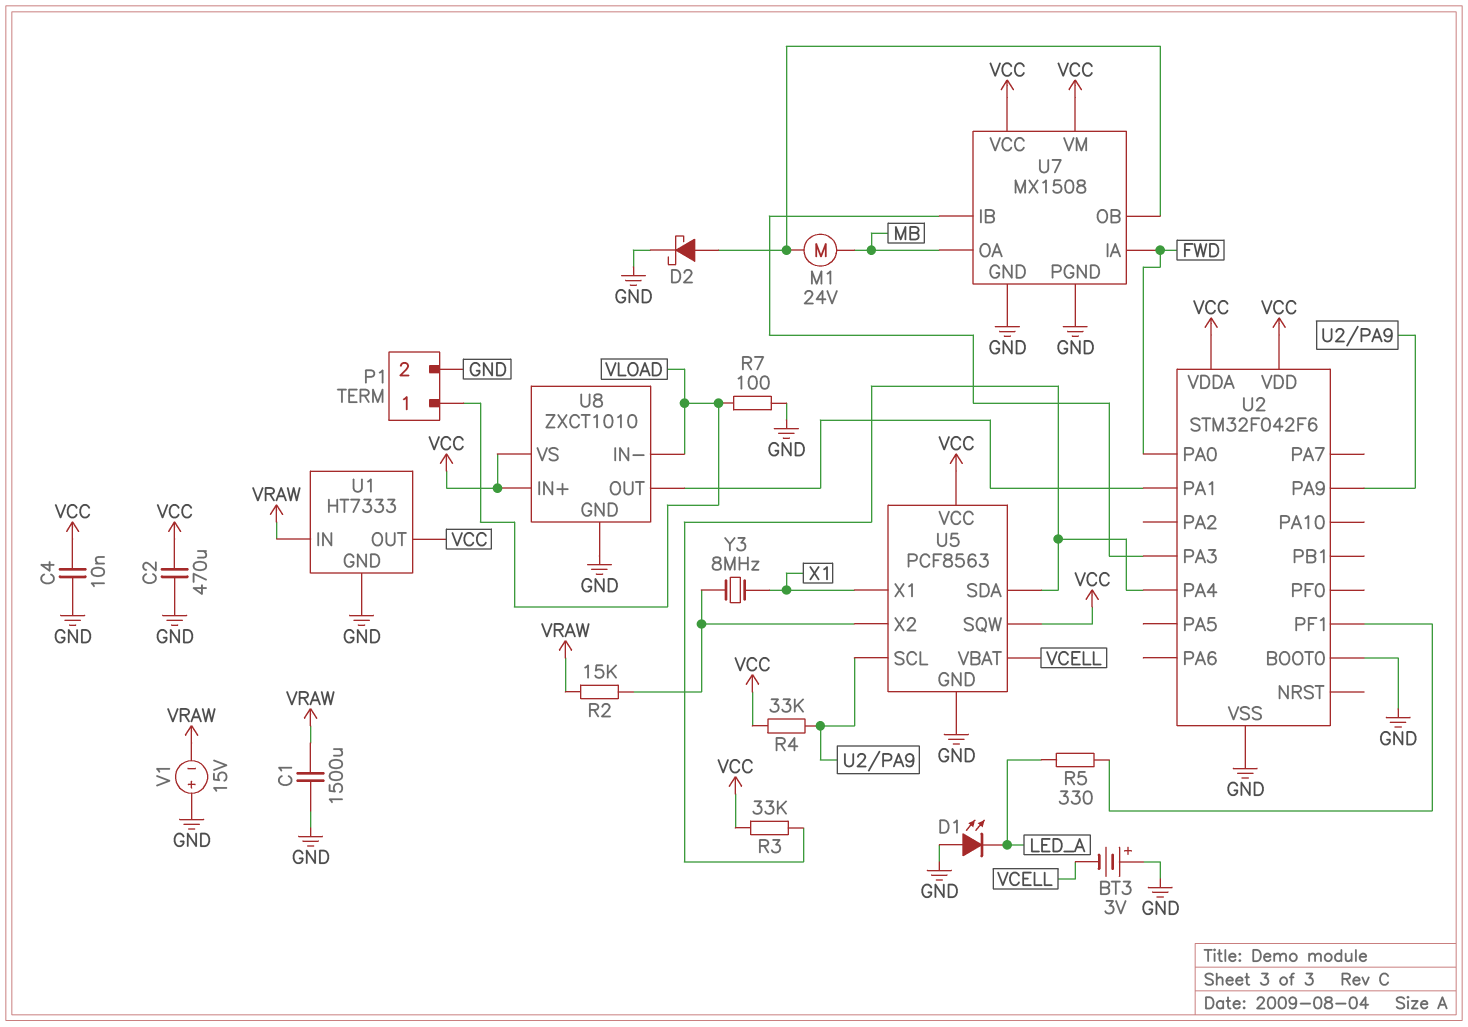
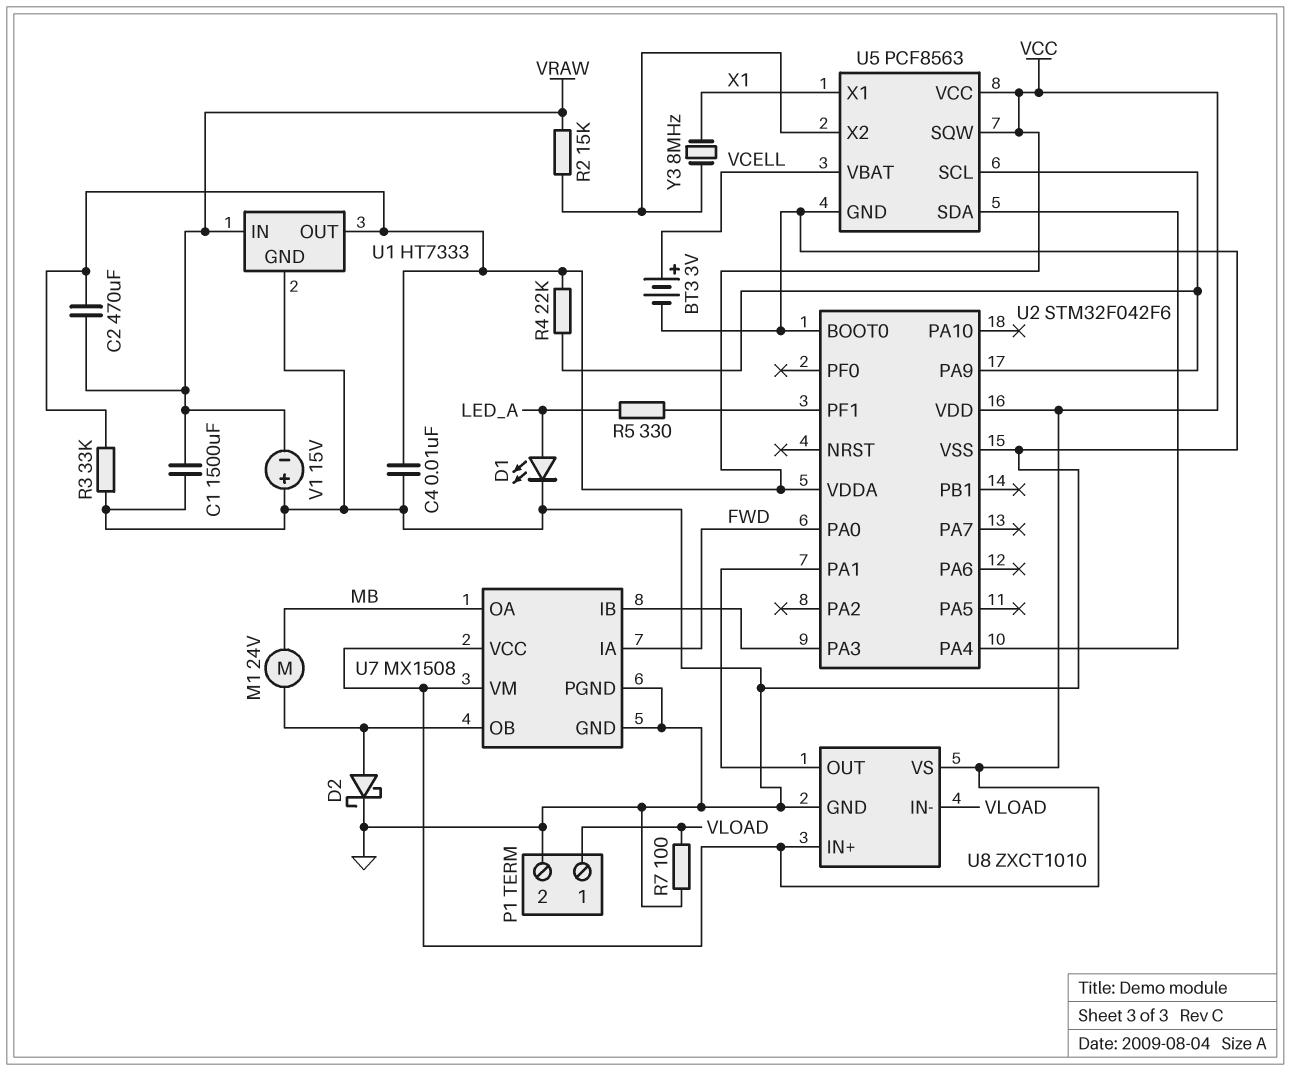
BT3: 3V (plus GND, minus VCELL) -> 3V (plus VCELL, minus GND)
C2: 470uF (GND, VCC) -> 470uF (VCC, VRAW)
D1: LED (A GND, K LED_A) -> LED (A LED_A, K GND)
R3: 33k (U2/PA4, VCC) -> 33k (GND, VCC)
R4: 33k (U2/PA9, VCC) -> 22k (U2/PA9, VCC)

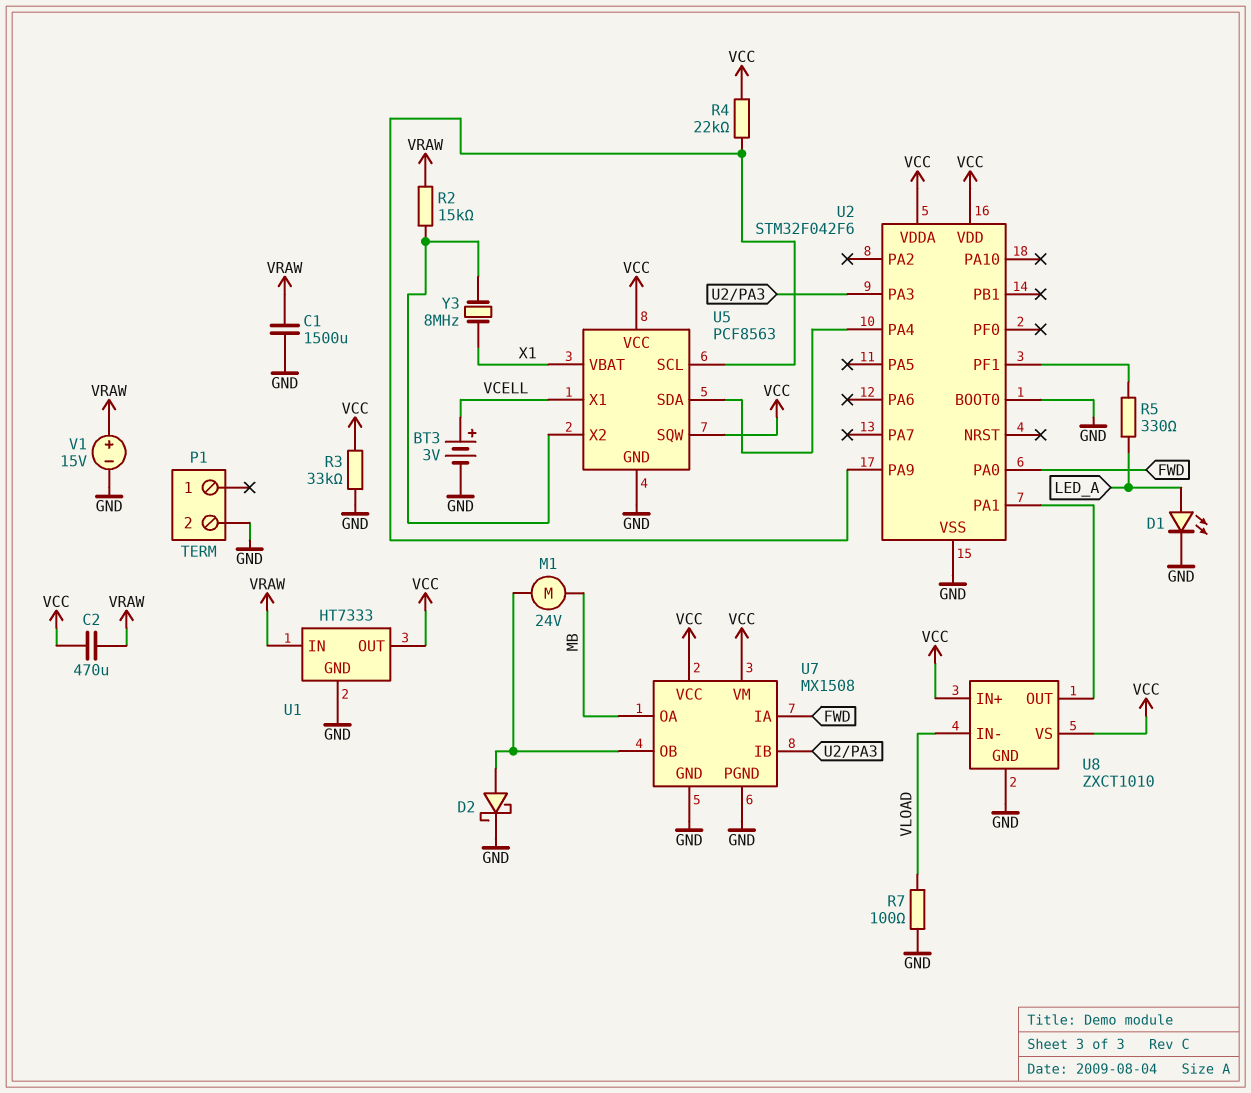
C4: 10nF (GND, VCC) -> none
P1 pin 1: VLOAD -> none
U5 pin VBAT: VCELL -> X1
U5 pin X1: X1 -> VCELL
V1: 15V (plus GND, minus VRAW) -> 15V (plus VRAW, minus GND)

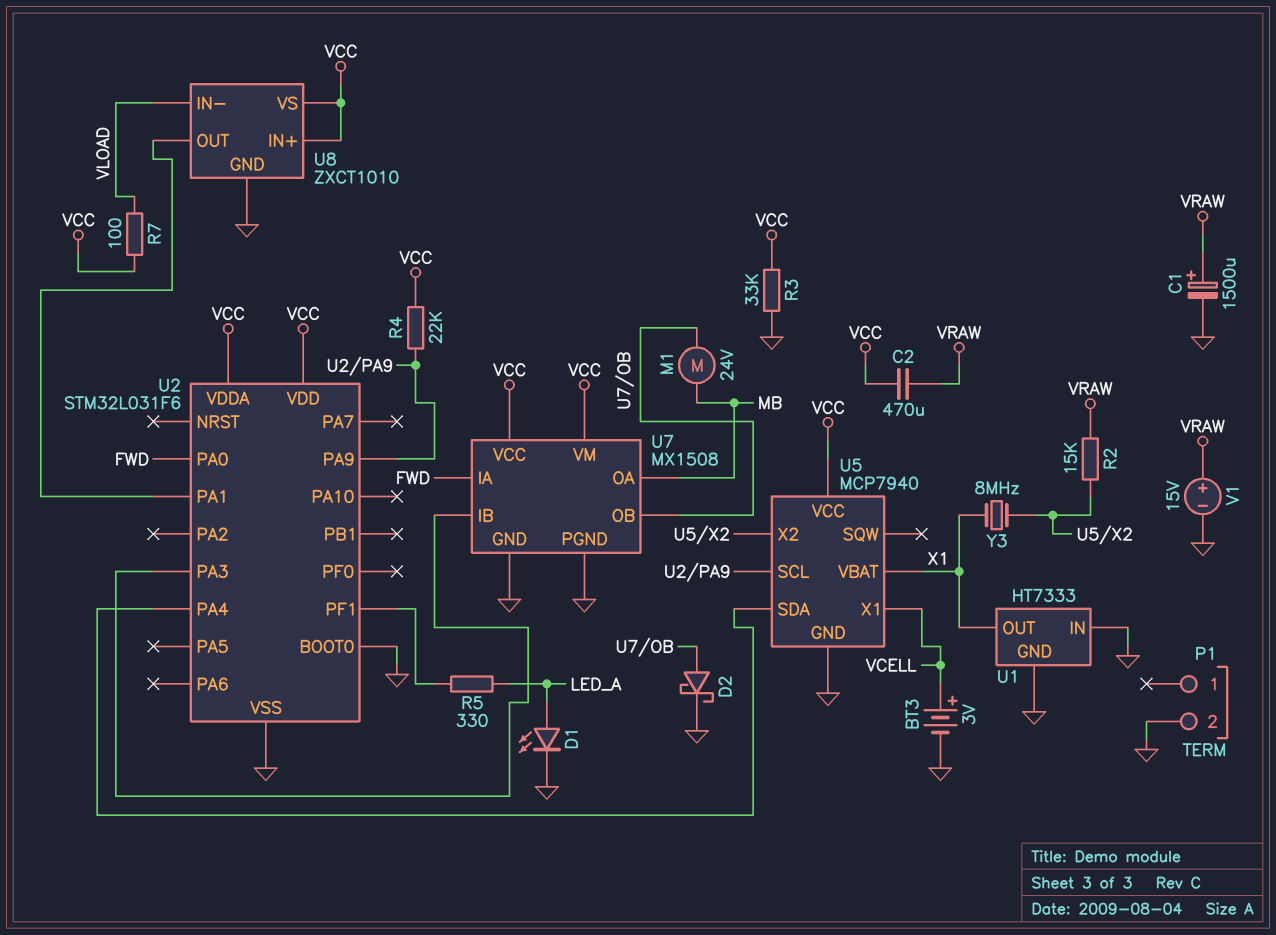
C1: 1500uF (GND, VRAW) -> 1500uF (plus VRAW, minus GND)
R7: 100 (GND, VLOAD) -> 100 (VCC, VLOAD)
U1 pin IN: VRAW -> GND
U1 pin OUT: VCC -> X1
U2: STM32F042F6 -> STM32L031F6
U5: PCF8563 -> MCP7940
U5 pin SQW: VCC -> none

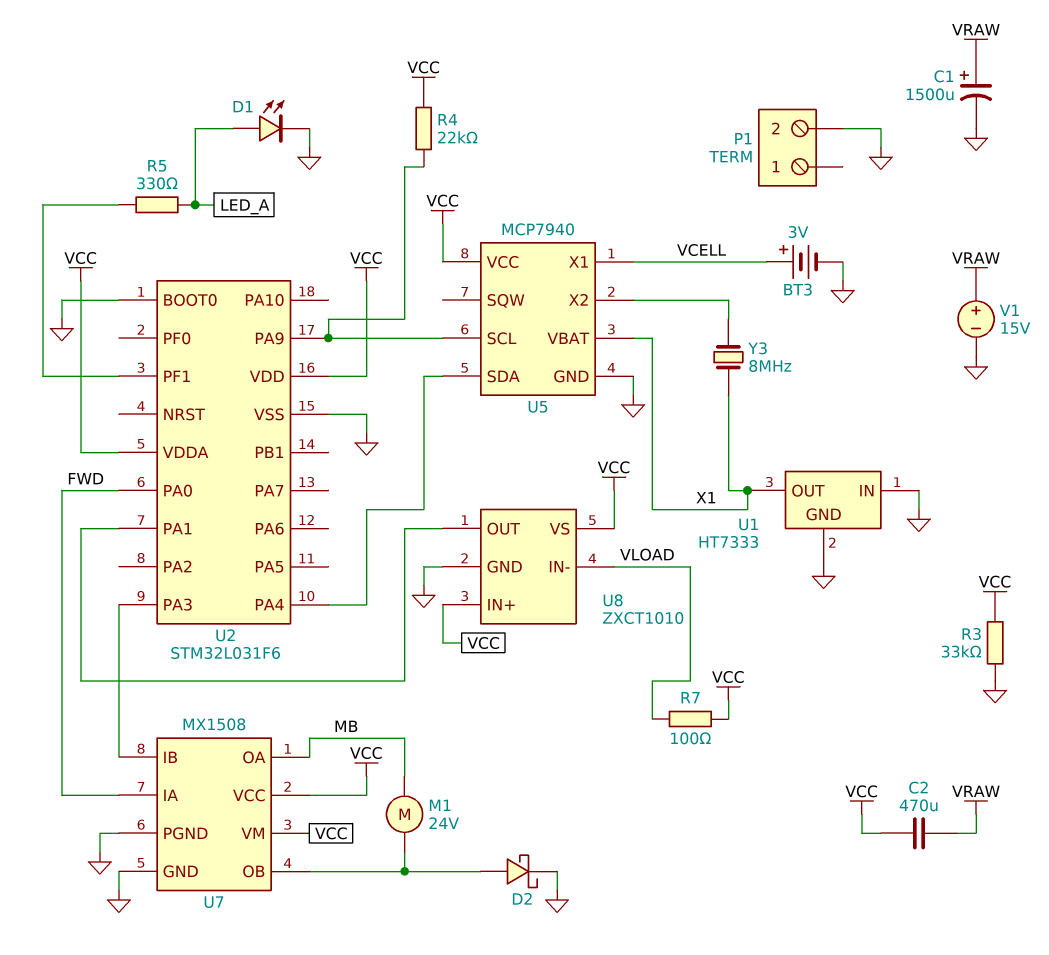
R2: 15k (U5/X2, VRAW) -> none

